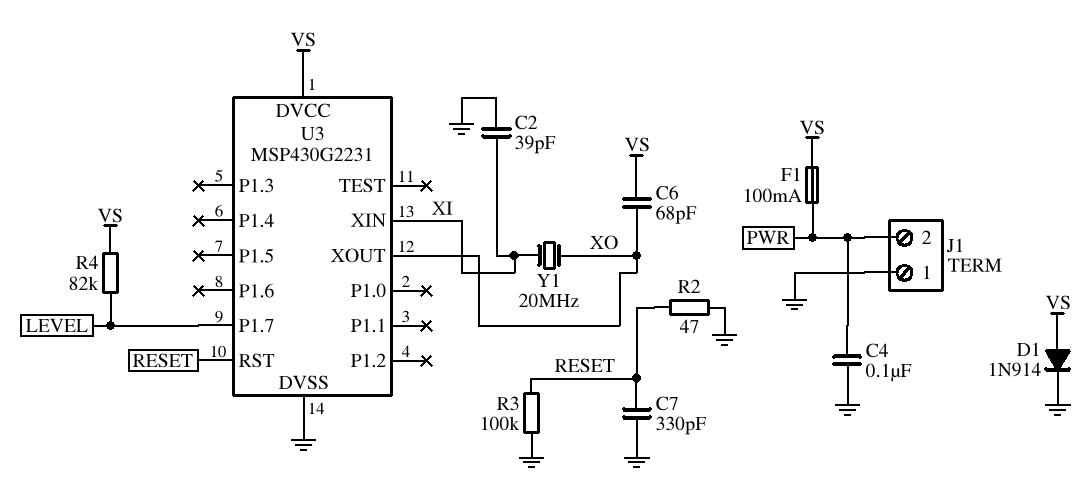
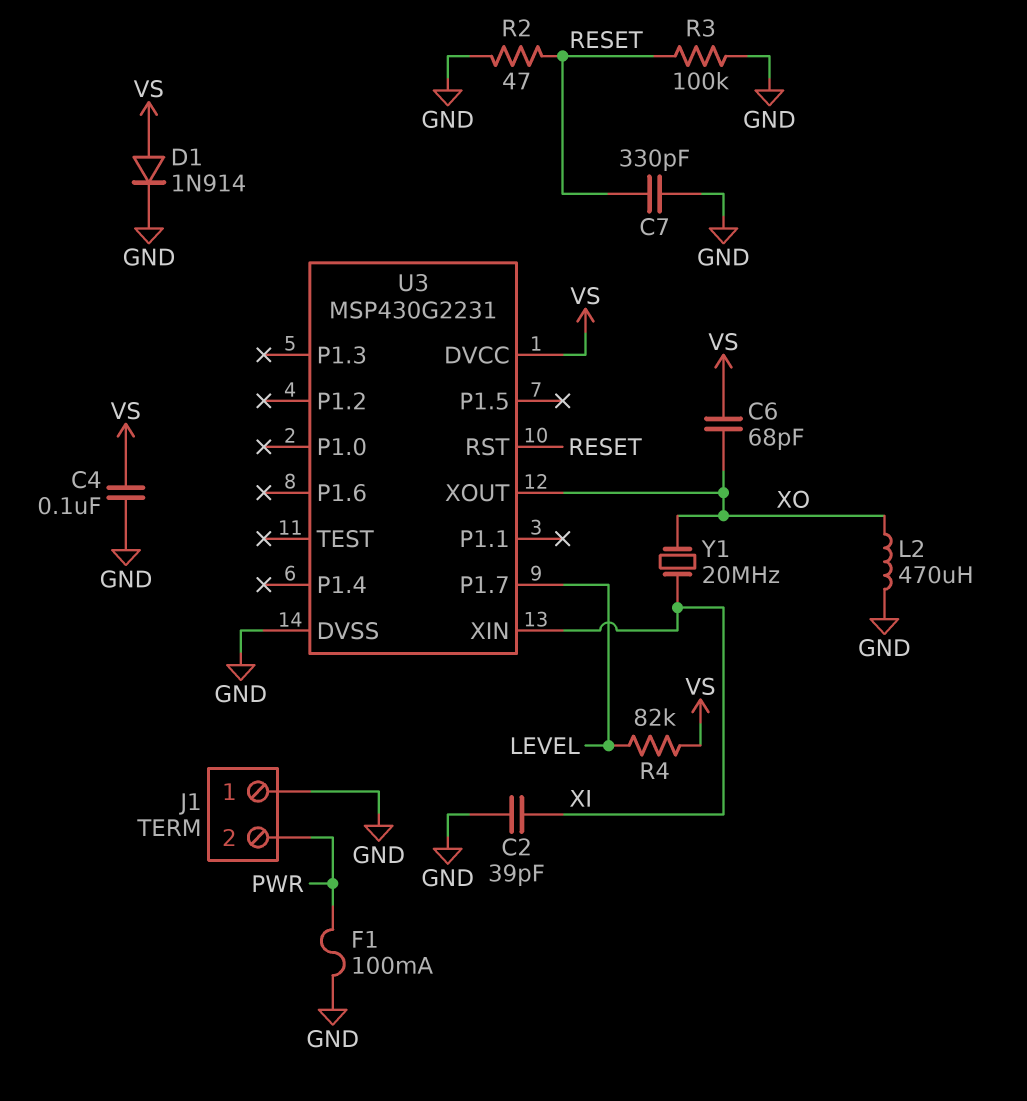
C4: 100nF (GND, PWR) -> 100nF (GND, VS)
F1: 100mA (PWR, VS) -> 100mA (GND, PWR)
L2: none -> 470uH (GND, XO)

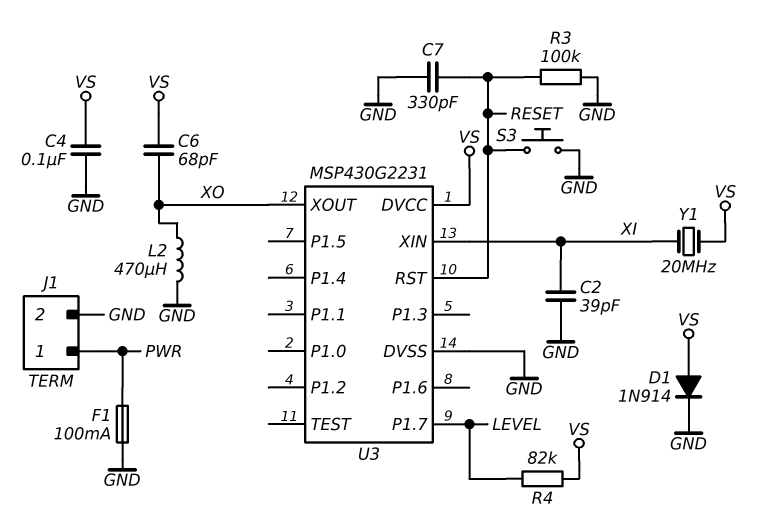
J1 pin 1: GND -> PWR
J1 pin 2: PWR -> GND
R2: 47 (GND, RESET) -> none
S3: none -> button (GND, RESET)
Y1: 20MHz (XI, XO) -> 20MHz (VS, XI)

